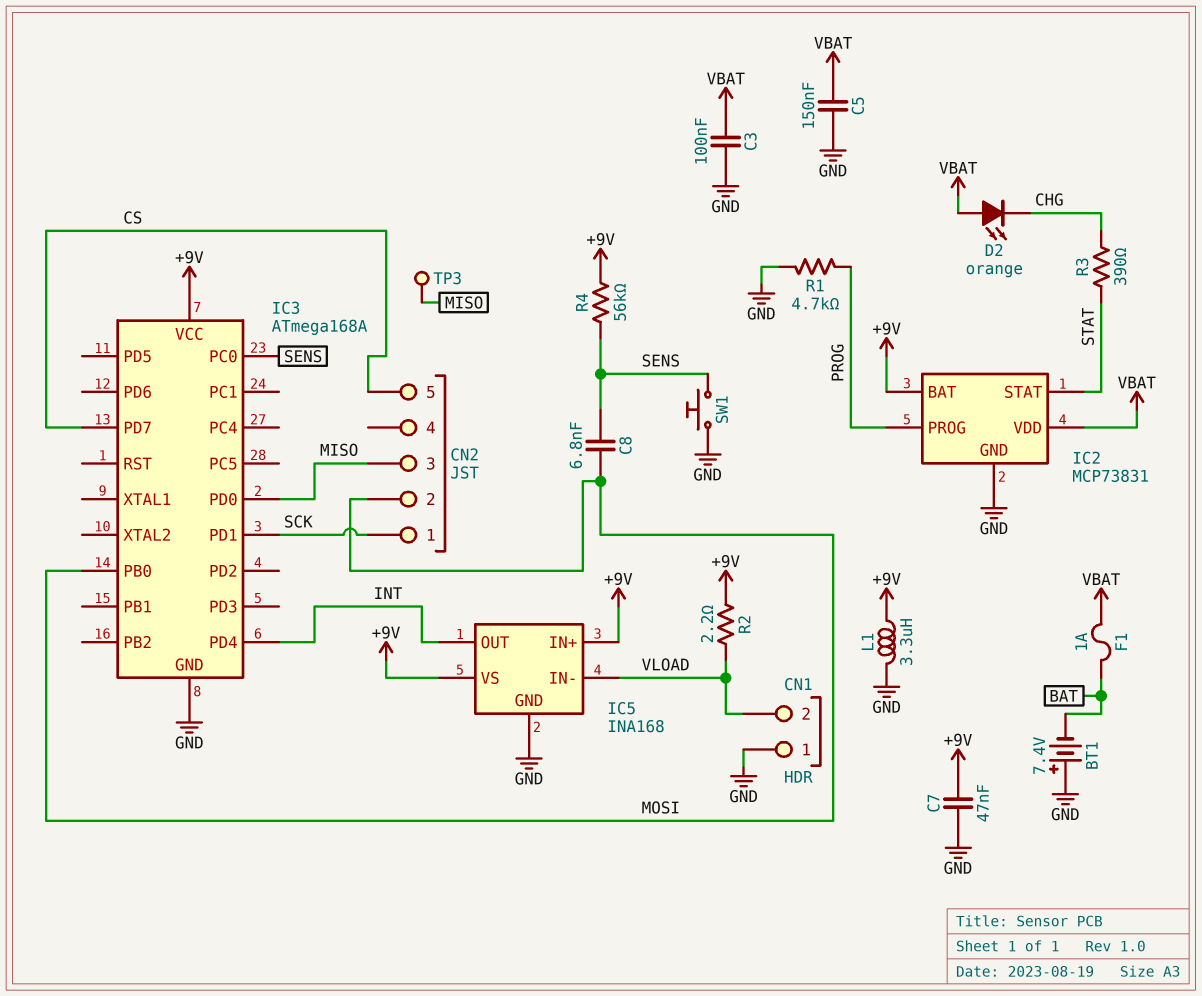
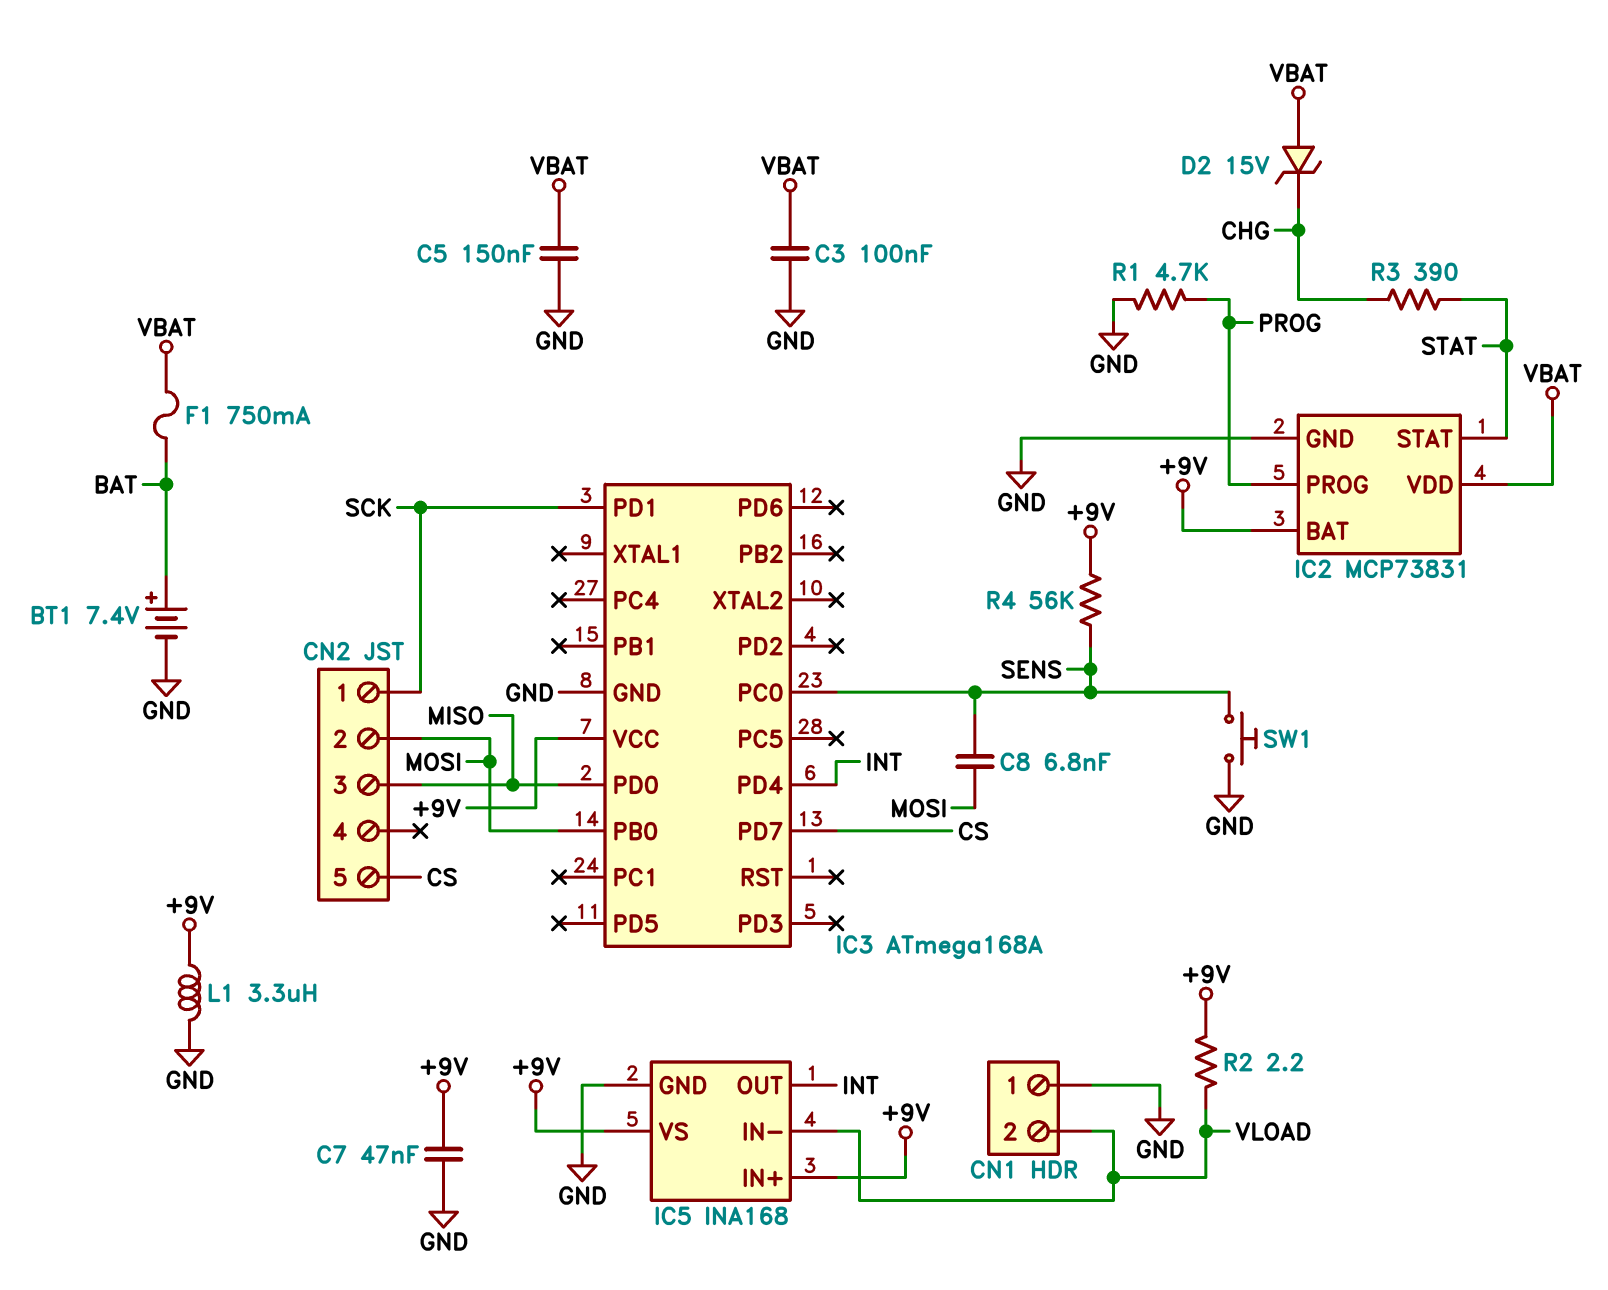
BT1: 7.4V (plus GND, minus BAT) -> 7.4V (plus BAT, minus GND)
D2: LED orange (A VBAT, K CHG) -> zener 15V (A VBAT, K CHG)
F1: 1A (BAT, VBAT) -> 750mA (BAT, VBAT)
TP3: test point (MISO) -> none

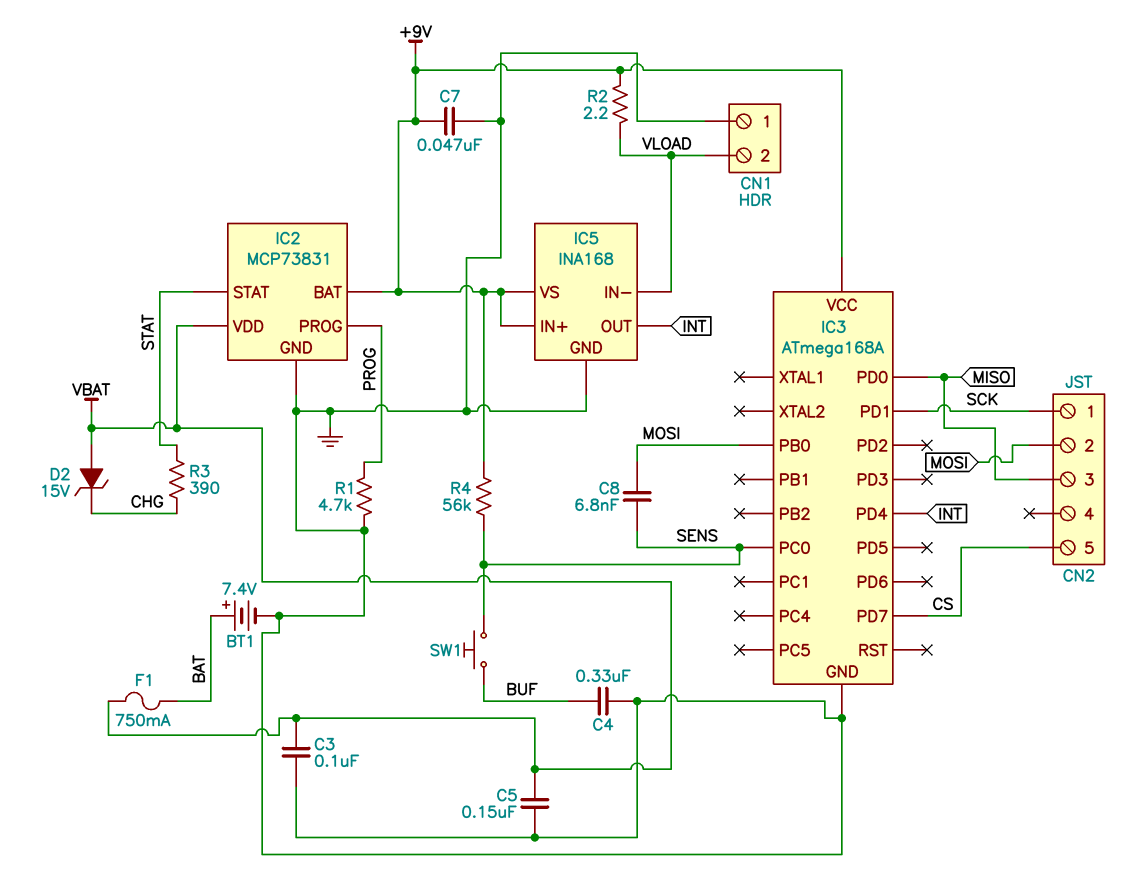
C4: none -> 330nF (BUF, GND)
L1: 3.3uH (+9V, GND) -> none
SW1: button (GND, SENS) -> button (BUF, SENS)

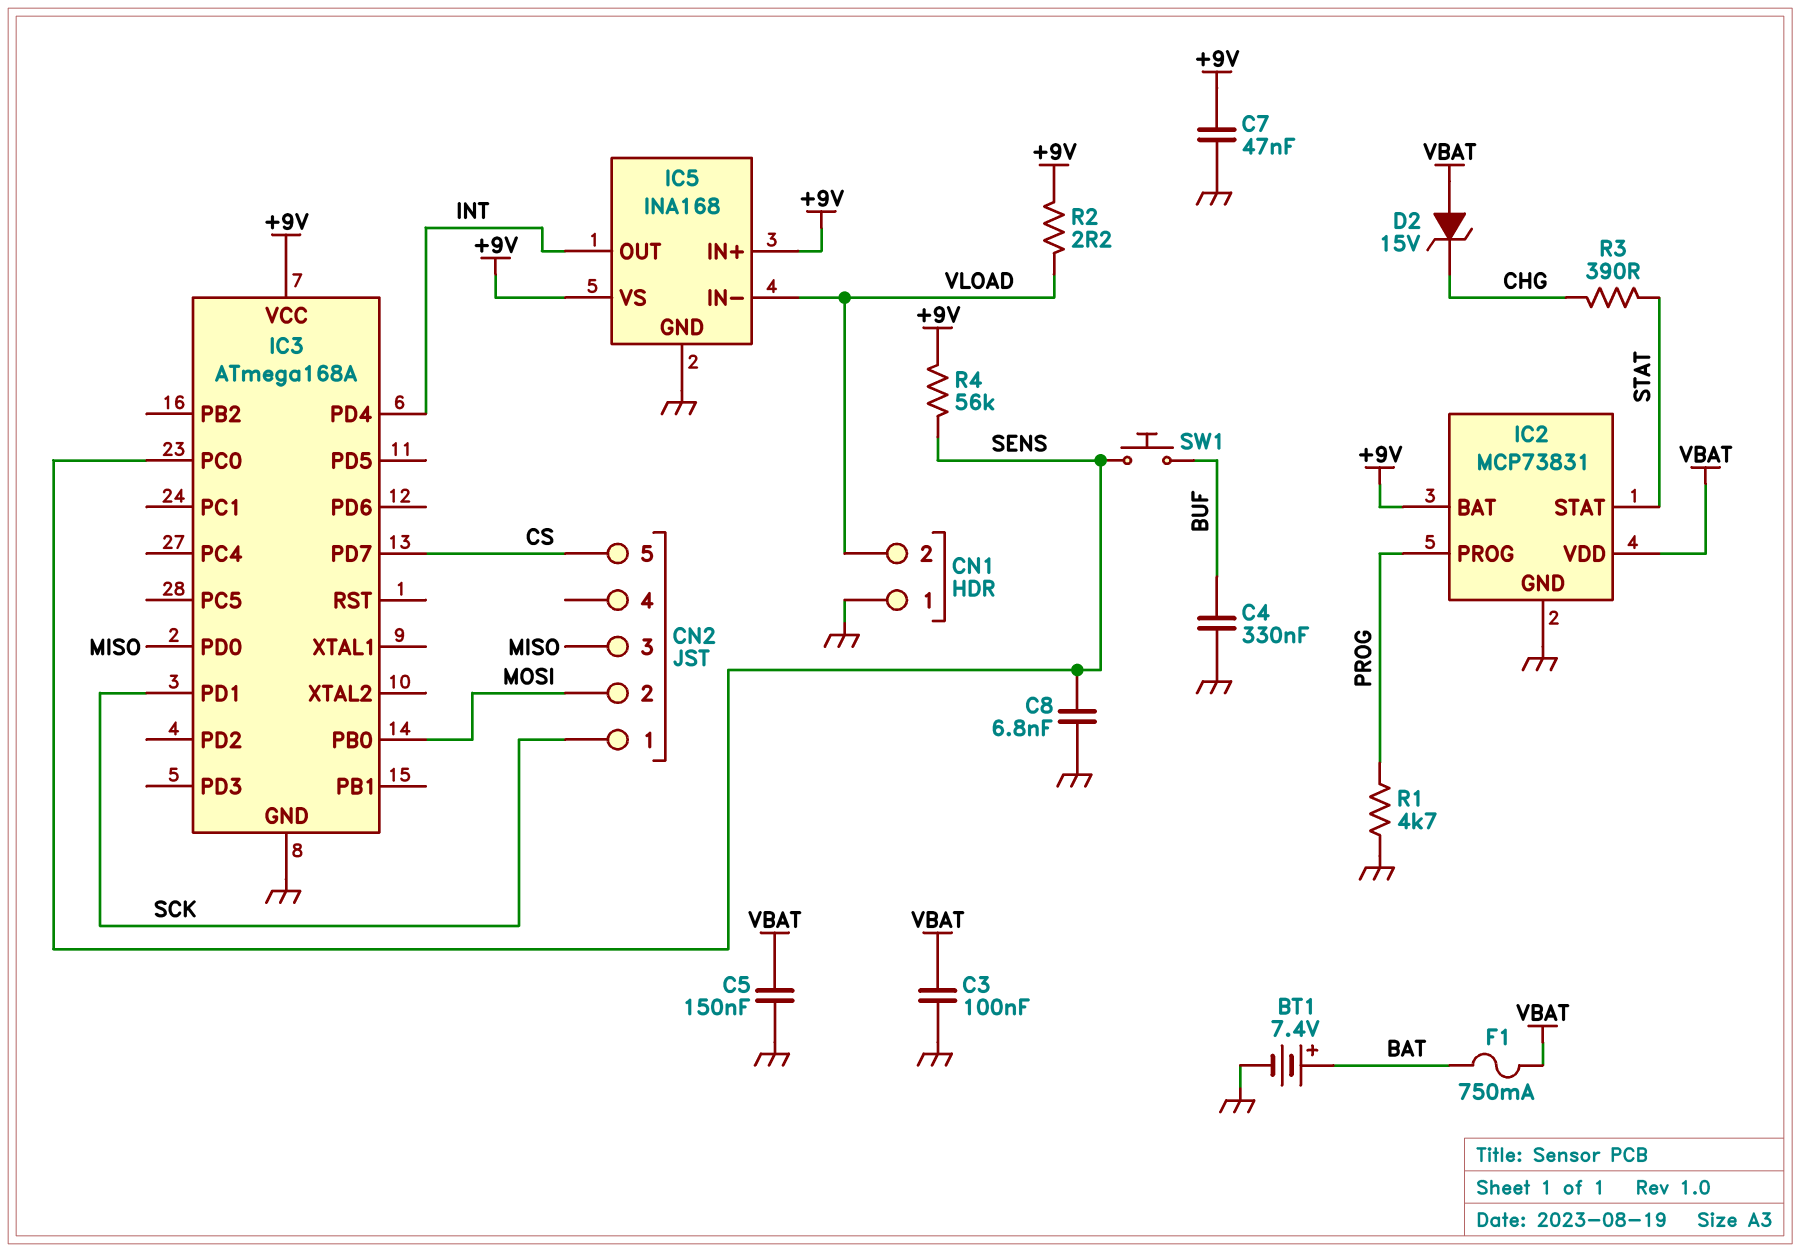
C8: 6.8nF (MOSI, SENS) -> 6.8nF (GND, SENS)

